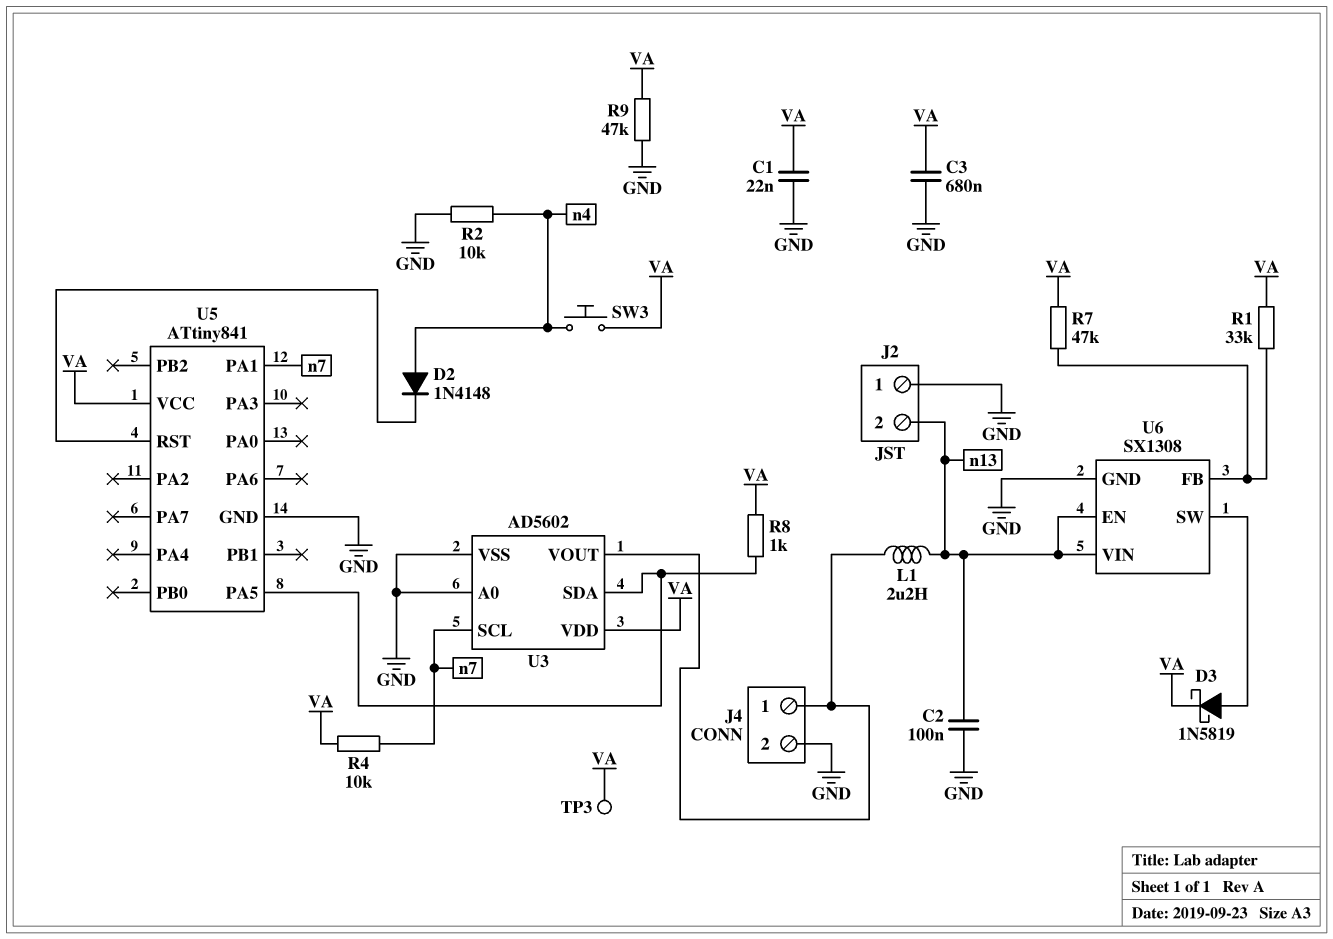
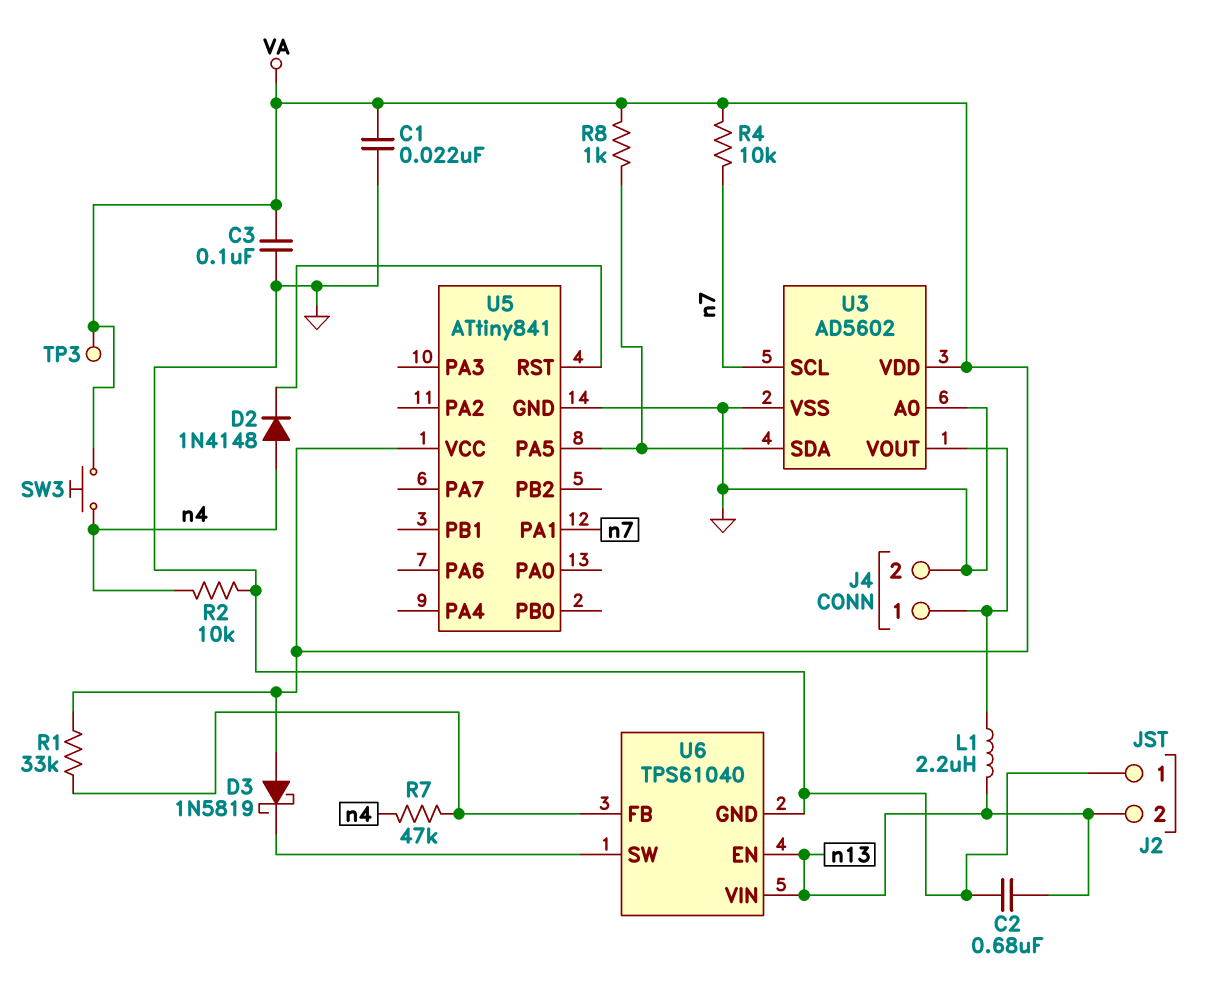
C2: 100nF (GND, n13) -> 680nF (GND, n13)
C3: 680nF (GND, VA) -> 100nF (GND, VA)
D3: schottky 1N5819 (A U6/SW, K VA) -> schottky 1N5819 (A VA, K U6/SW)
R7: 47k (U6/FB, VA) -> 47k (U6/FB, n4)
R9: 47k (GND, VA) -> none
U6: SX1308 -> TPS61040

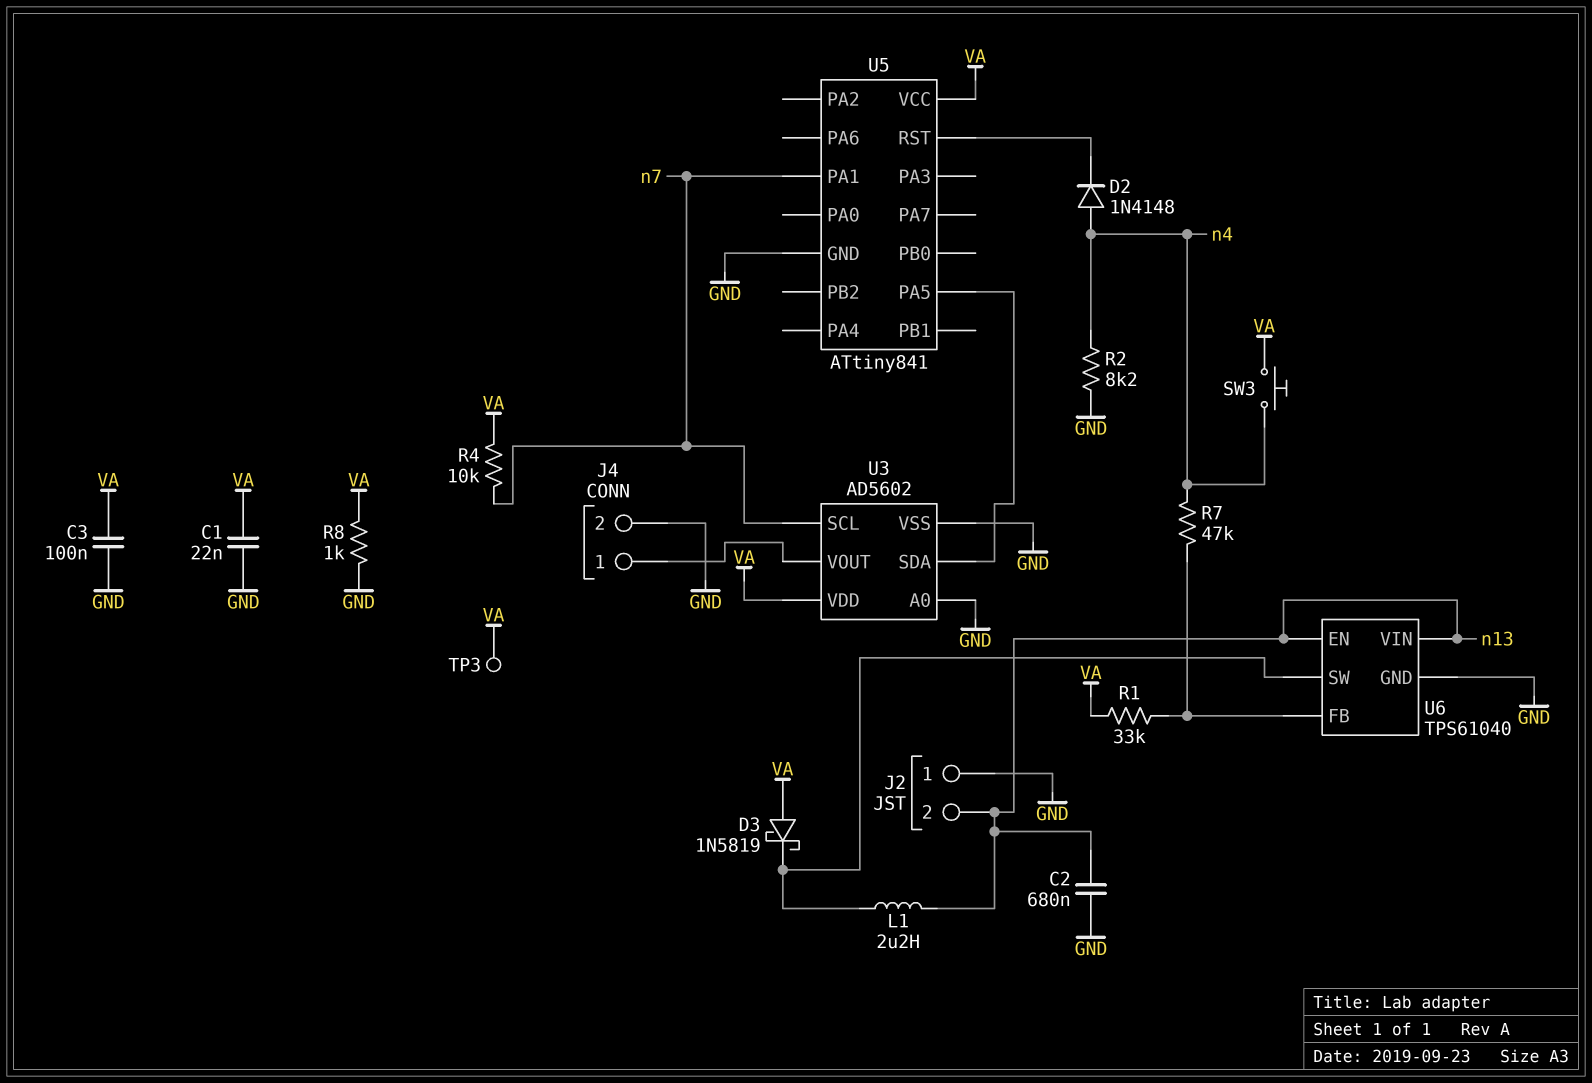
L1: 2.2uH (J4/1, n13) -> 2.2uH (U6/SW, n13)
R2: 10k (GND, n4) -> 8.2k (GND, n4)
R8: 1k (U3/SDA, VA) -> 1k (GND, VA)

